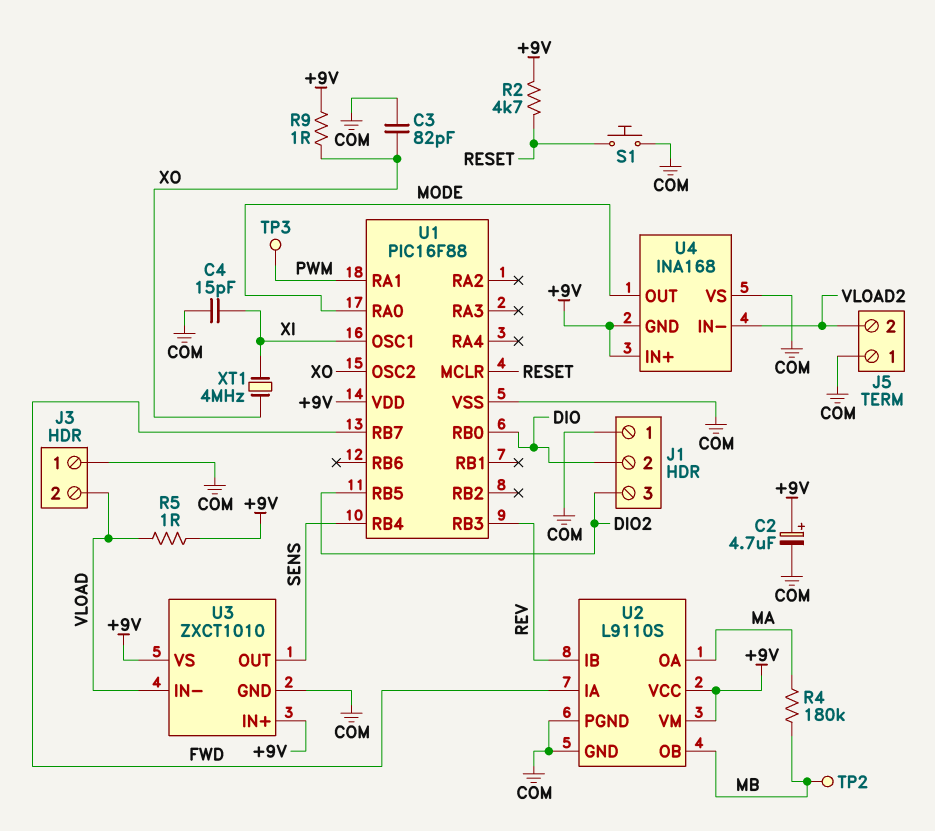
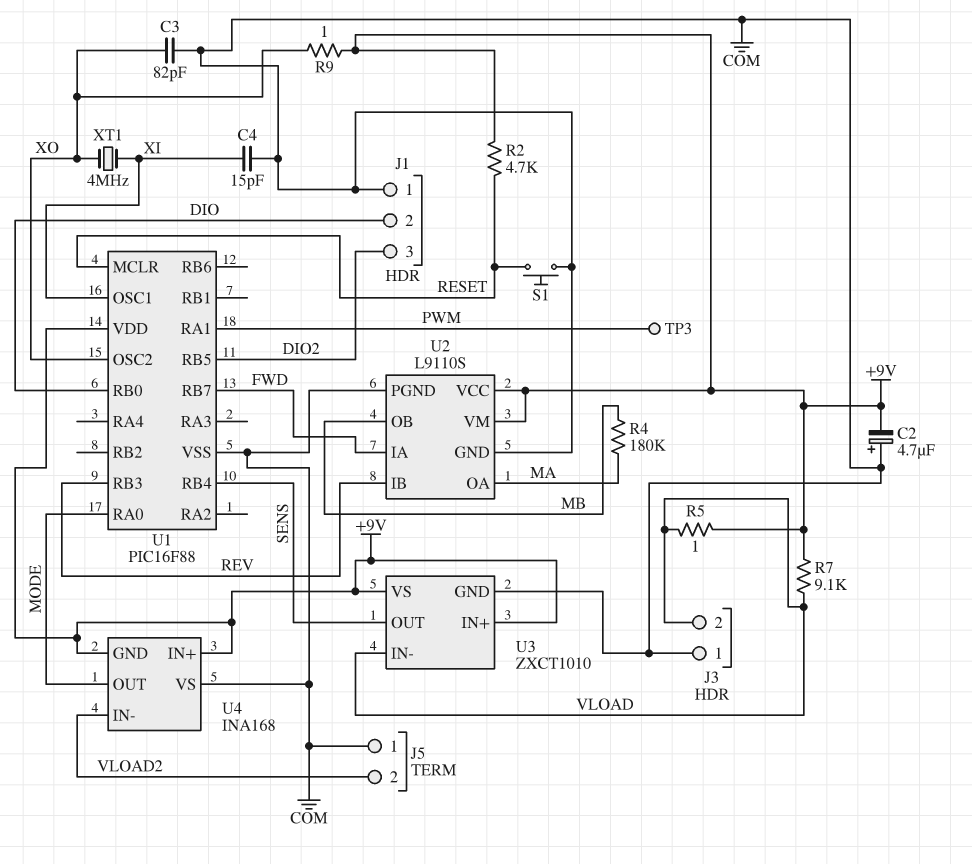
C2: 4.7uF (plus +9V, minus COM) -> 4.7uF (plus COM, minus +9V)
R7: none -> 9.1k (+9V, VLOAD)
TP2: test point (MB) -> none

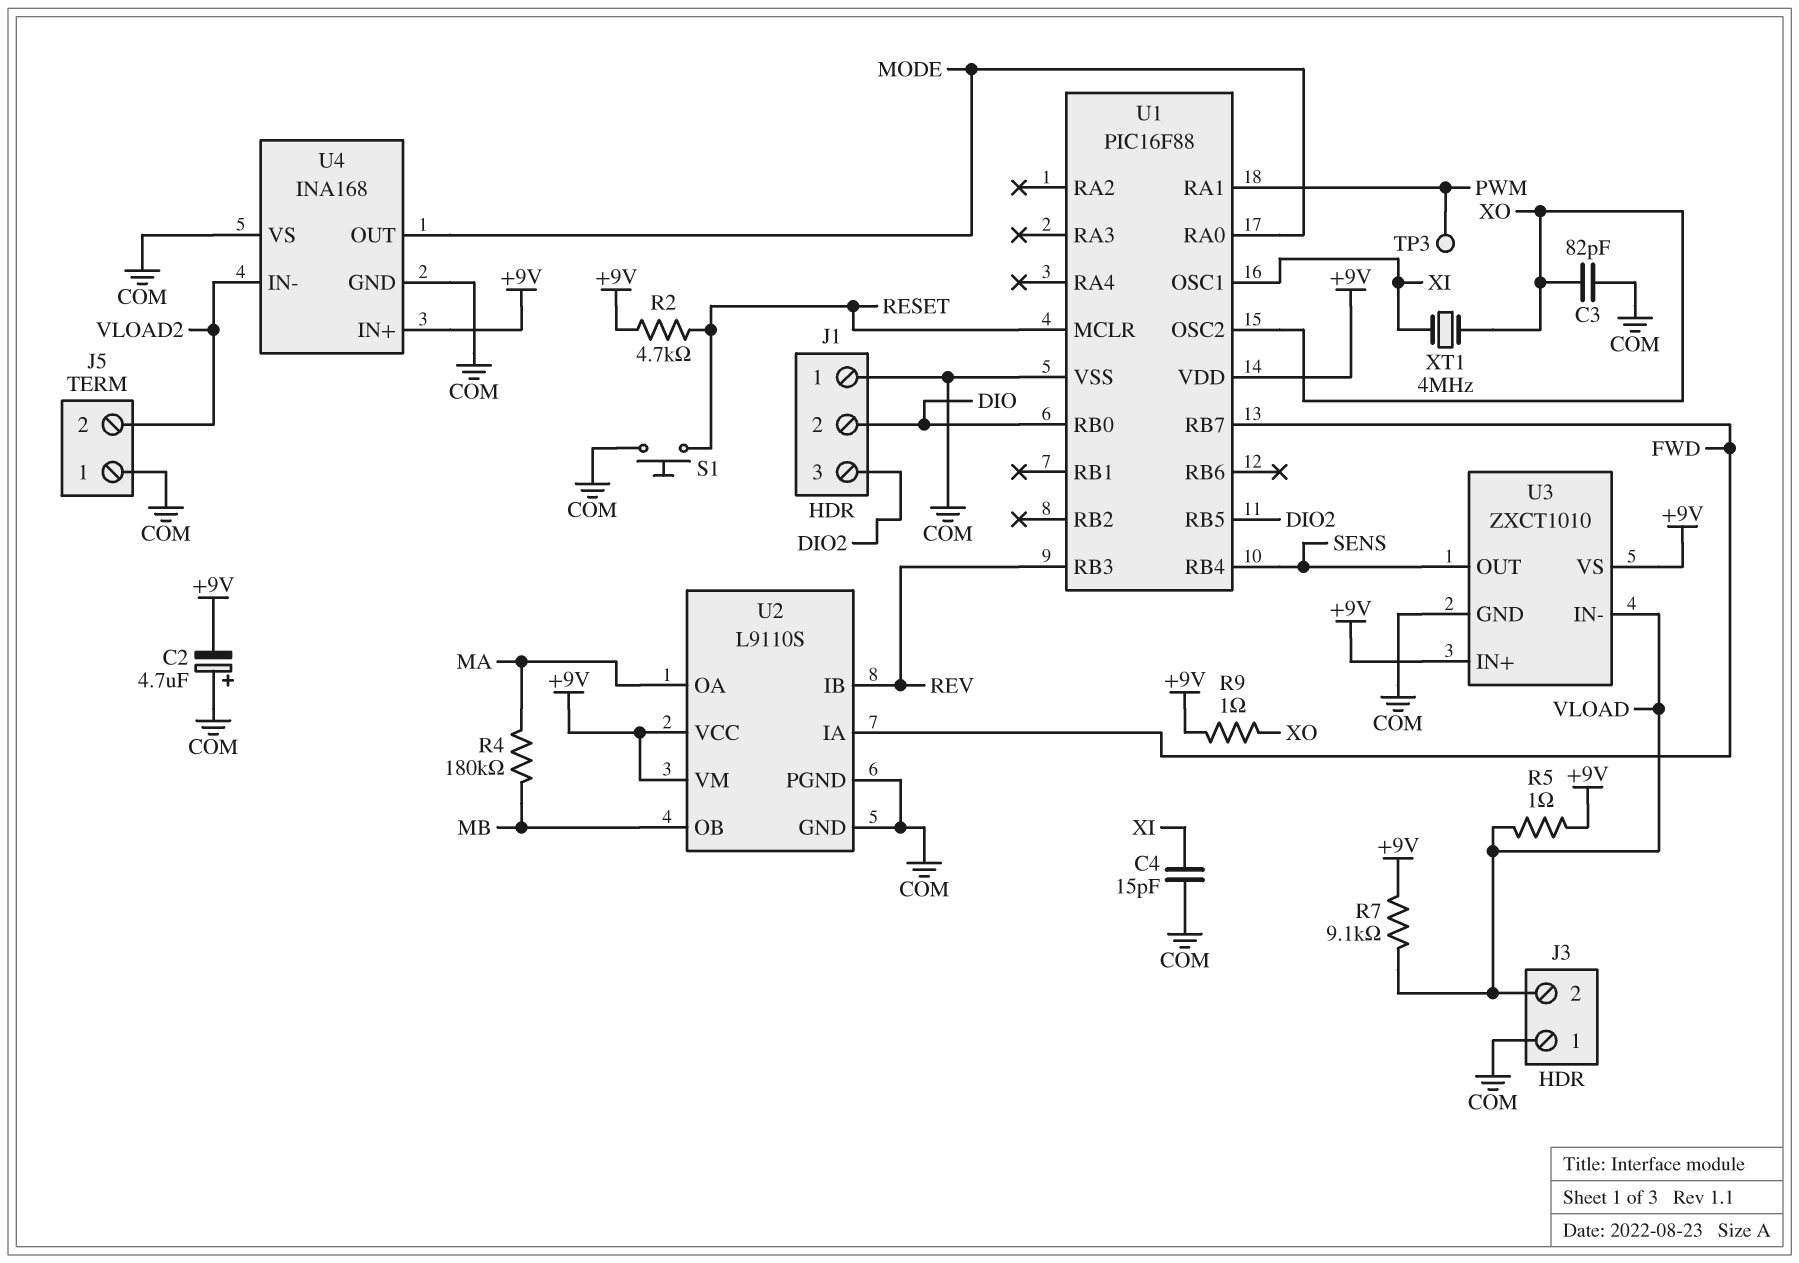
U4 pin GND: +9V -> COM

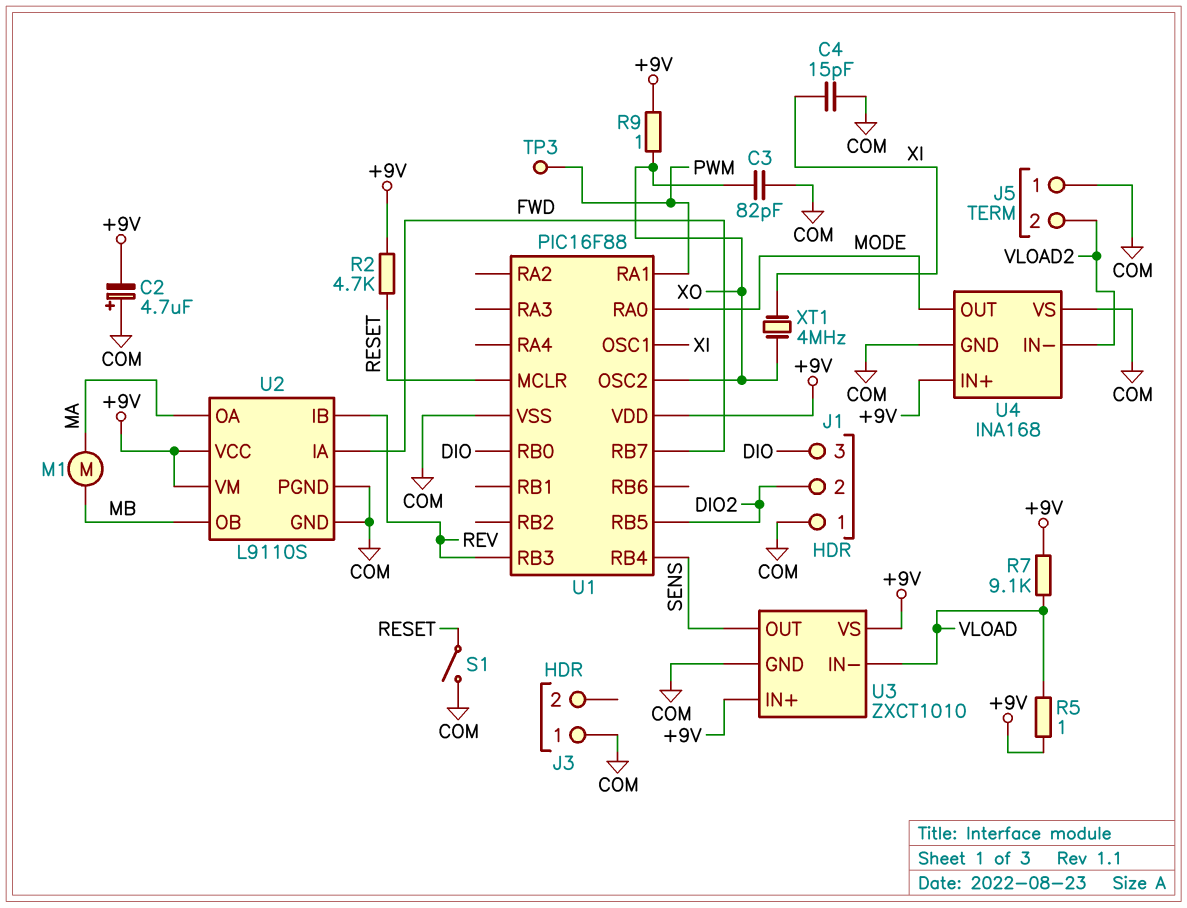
J1 pin 2: DIO -> DIO2
J1 pin 3: DIO2 -> DIO
J3 pin 2: VLOAD -> none
M1: none -> motor (MA, MB)
R4: 180k (MA, MB) -> none
S1: button (COM, RESET) -> switch (COM, RESET)

